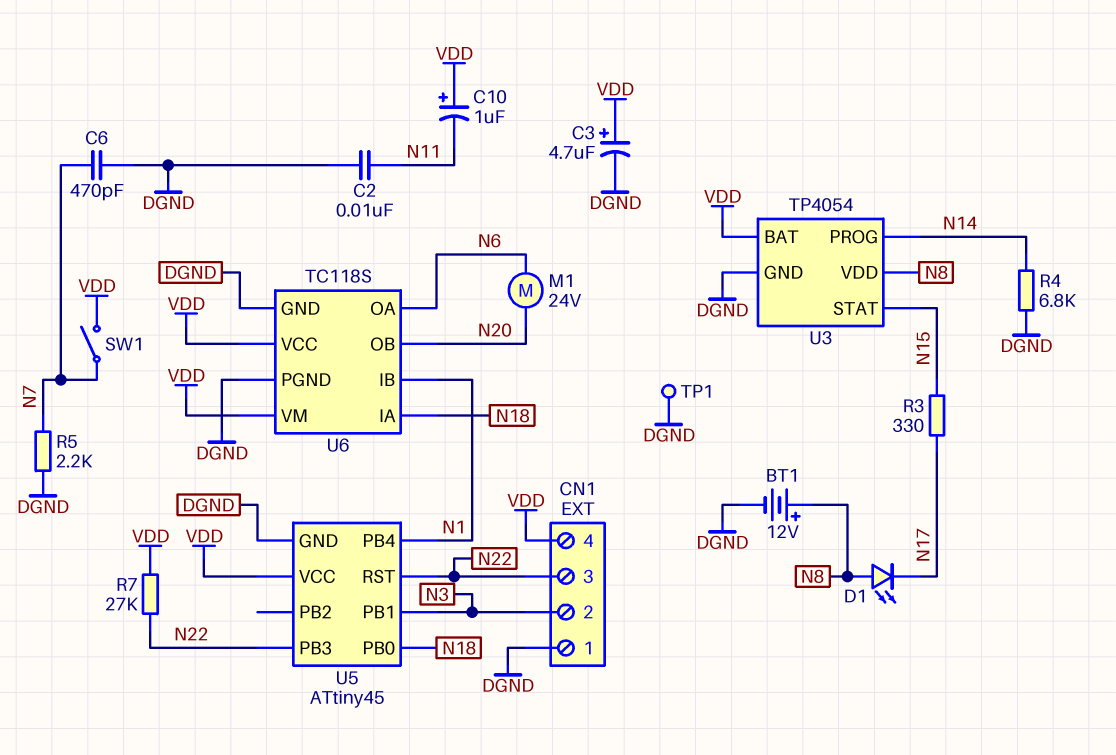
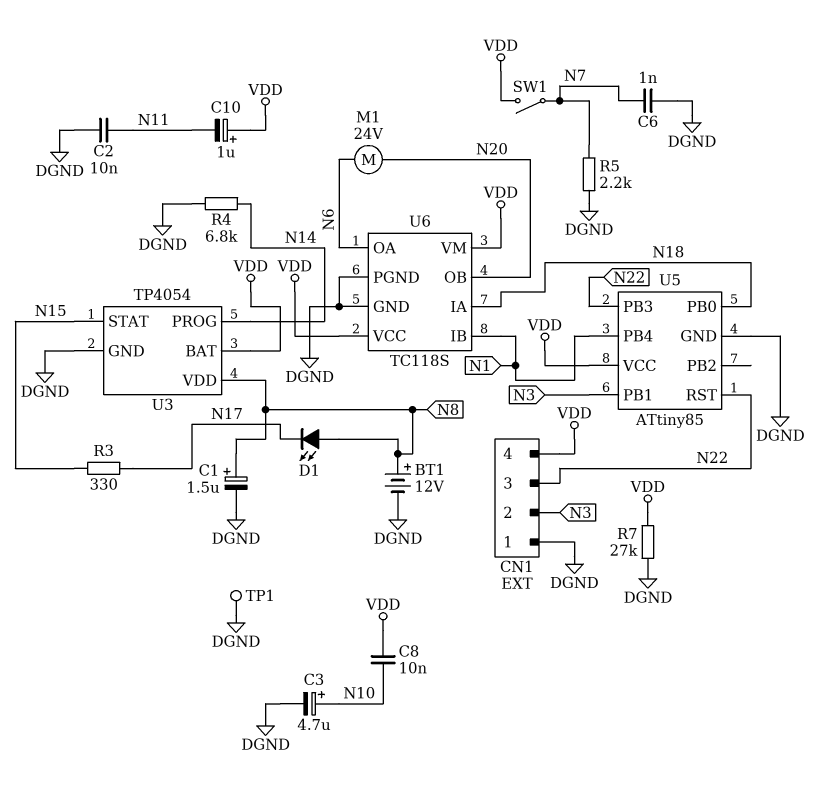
C1: none -> 1.5uF (plus N8, minus DGND)
C3: 4.7uF (plus VDD, minus DGND) -> 4.7uF (plus N10, minus DGND)
C6: 470pF (DGND, N7) -> 1nF (DGND, N7)
C8: none -> 10nF (N10, VDD)
R7: 27k (N22, VDD) -> 27k (DGND, VDD)
U5: ATtiny45 -> ATtiny85

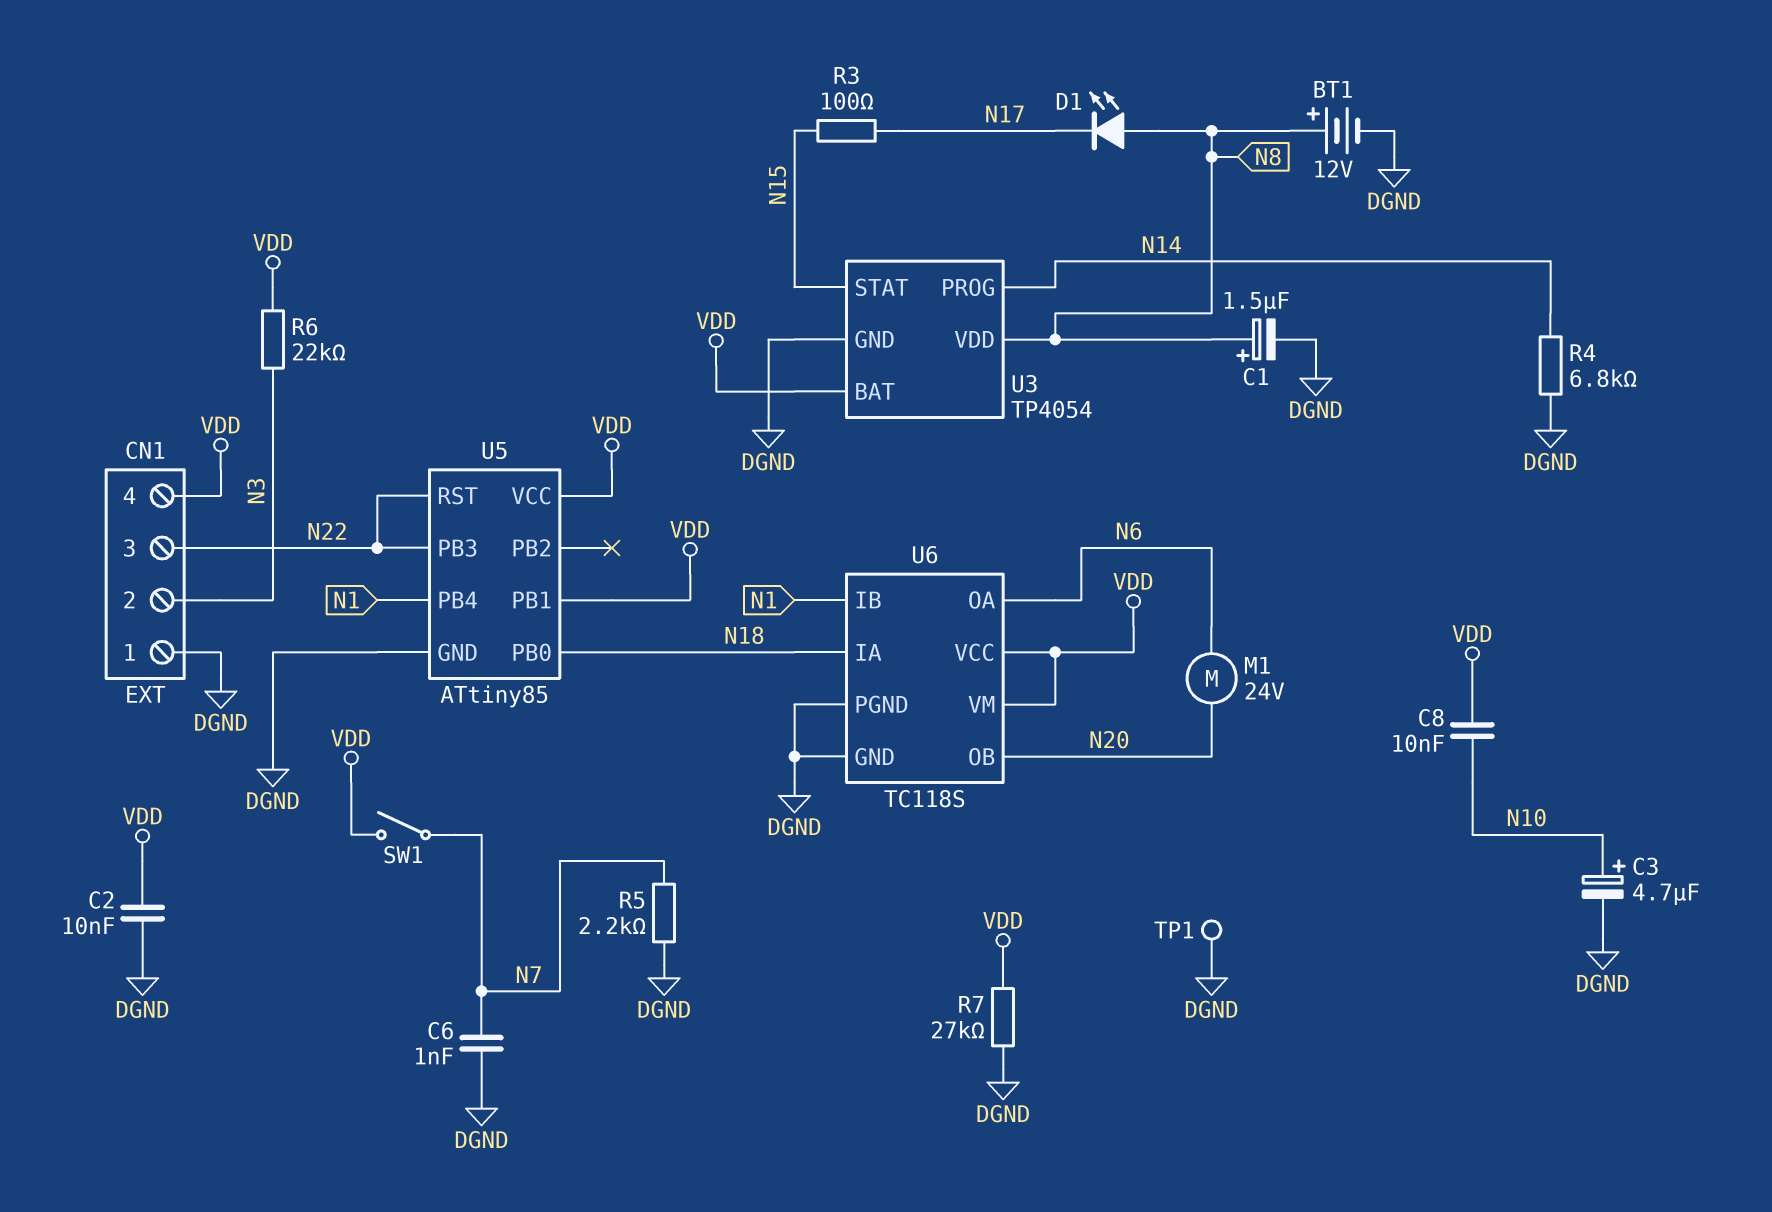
C2: 10nF (DGND, N11) -> 10nF (DGND, VDD)
C10: 1uF (plus VDD, minus N11) -> none
R3: 330 (N15, N17) -> 100 (N15, N17)
R6: none -> 22k (N3, VDD)
U5 pin PB1: N3 -> VDD

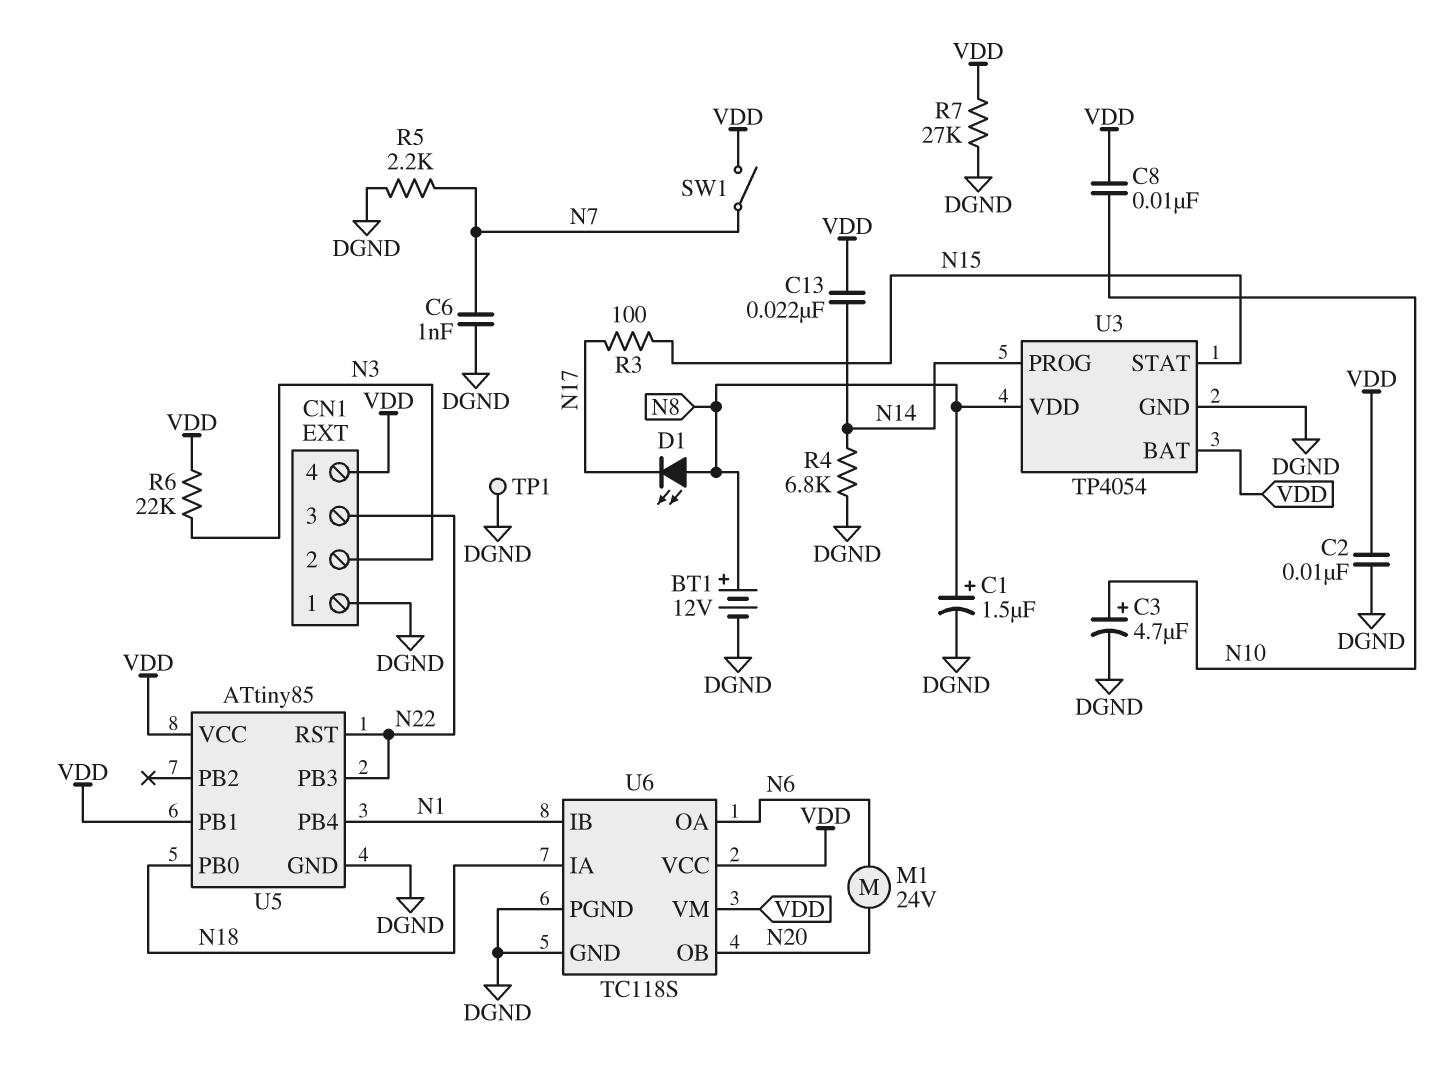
C13: none -> 22nF (N14, VDD)

